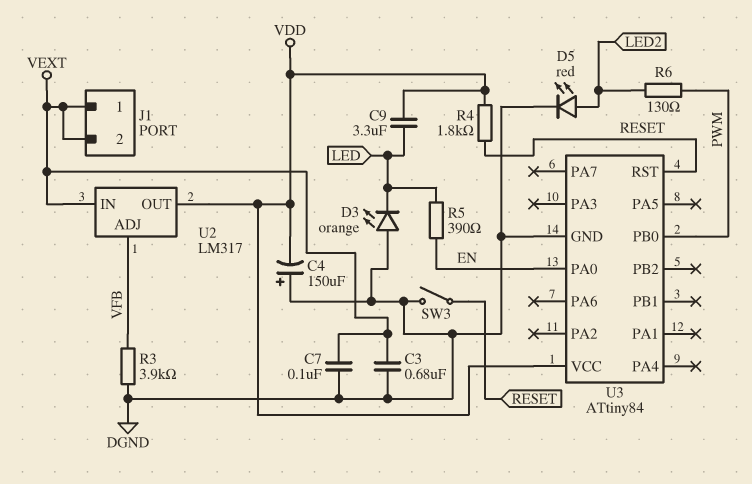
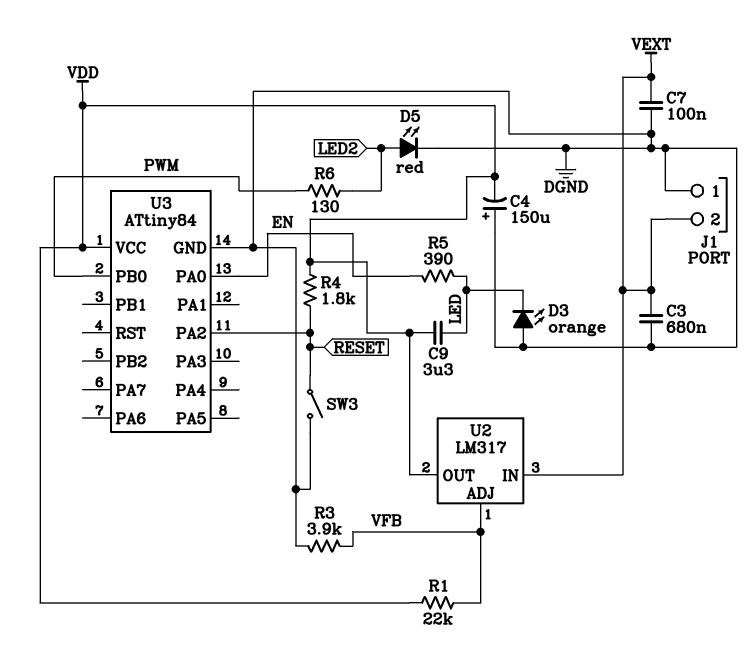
J1 pin 1: VEXT -> DGND
R1: none -> 22k (VDD, VFB)
U3 pin PA2: none -> RESET
U3 pin RST: RESET -> none

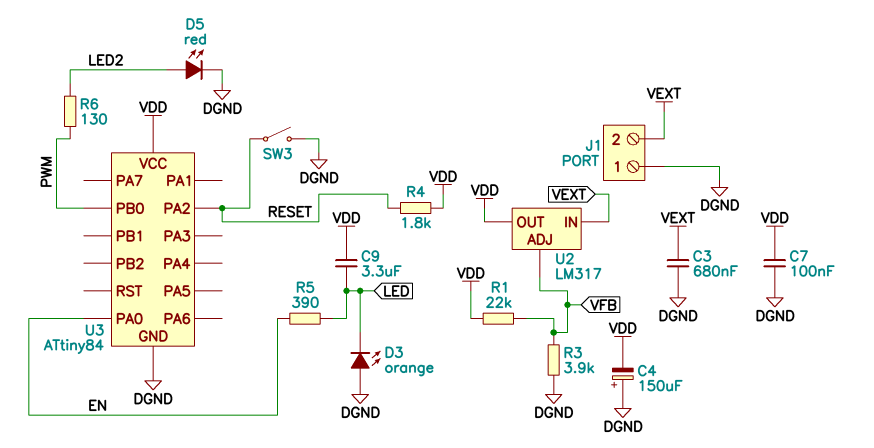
C7: 100nF (DGND, VEXT) -> 100nF (DGND, VDD)

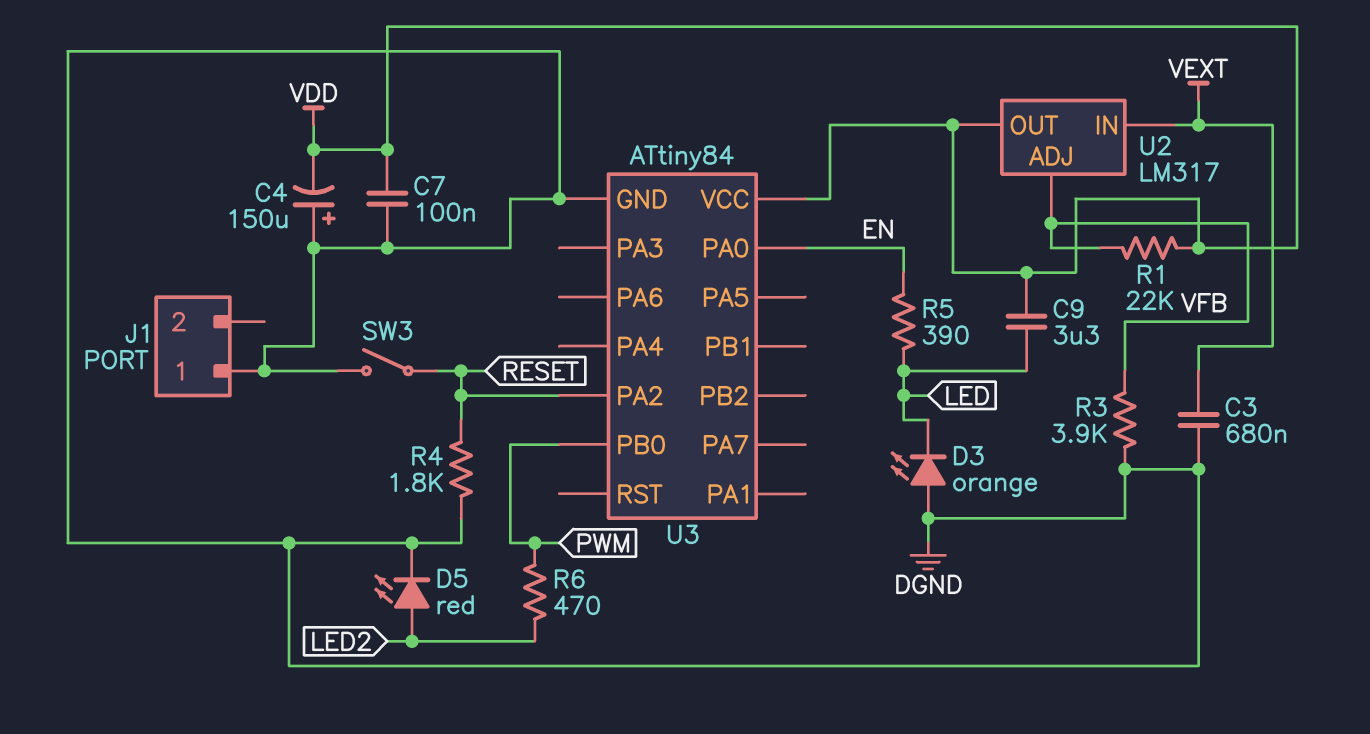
J1 pin 2: VEXT -> none
R4: 1.8k (RESET, VDD) -> 1.8k (DGND, RESET)
R6: 130 (LED2, PWM) -> 470 (LED2, PWM)

